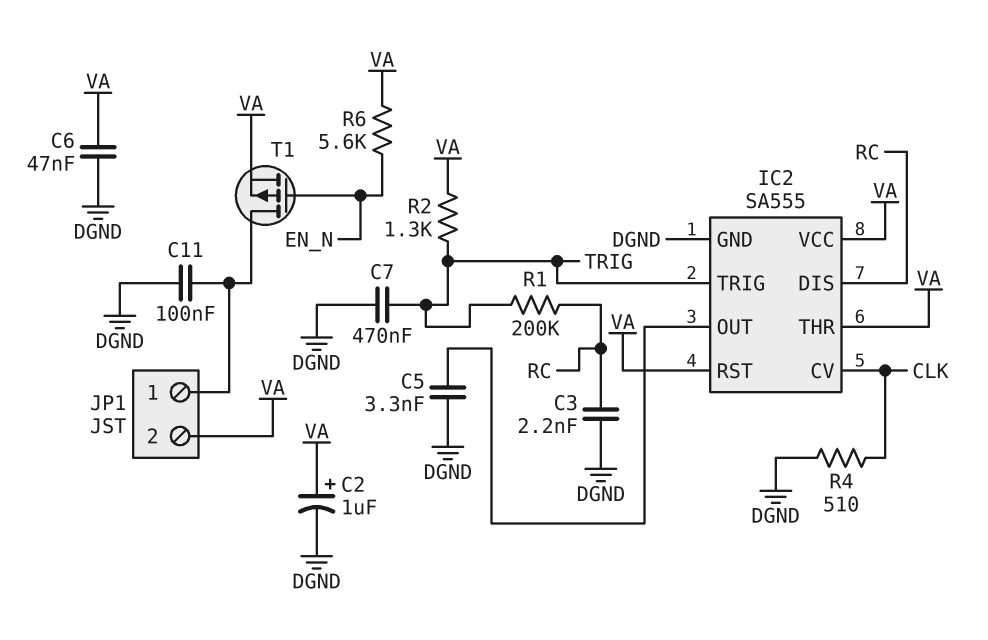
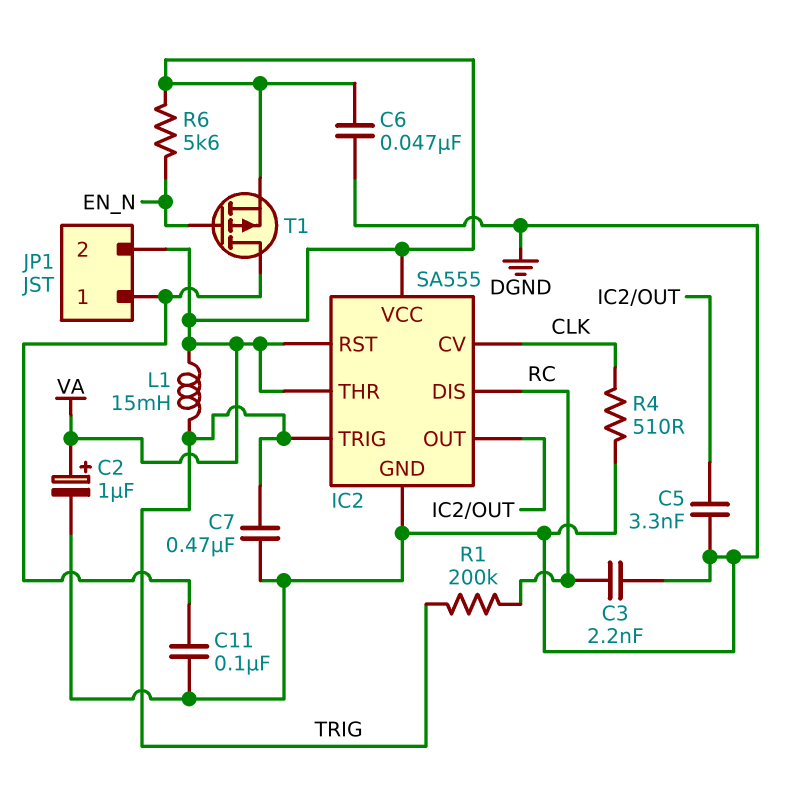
L1: none -> 15mH (TRIG, VA)
R2: 1.3k (TRIG, VA) -> none

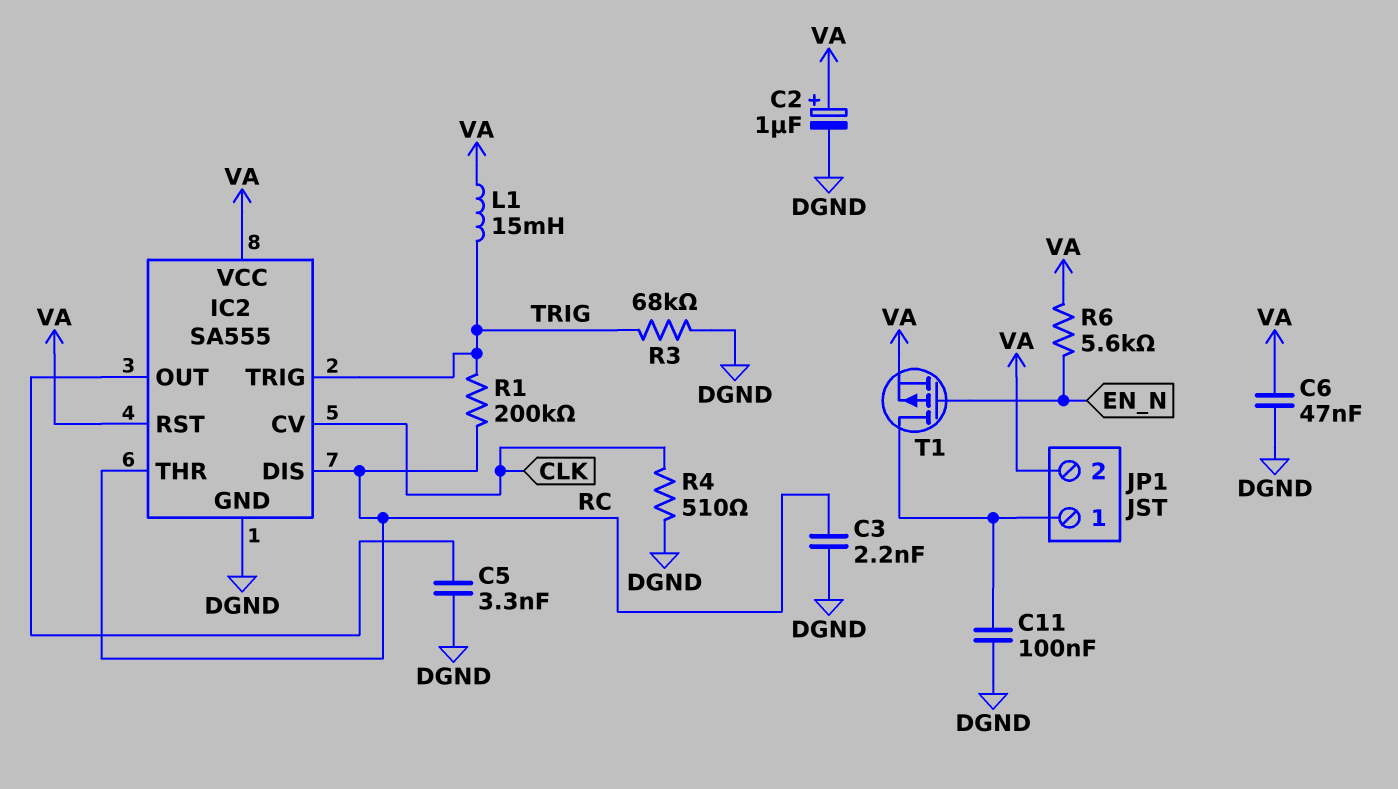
C7: 470nF (DGND, TRIG) -> none
IC2 pin THR: VA -> RC
R3: none -> 68k (DGND, TRIG)

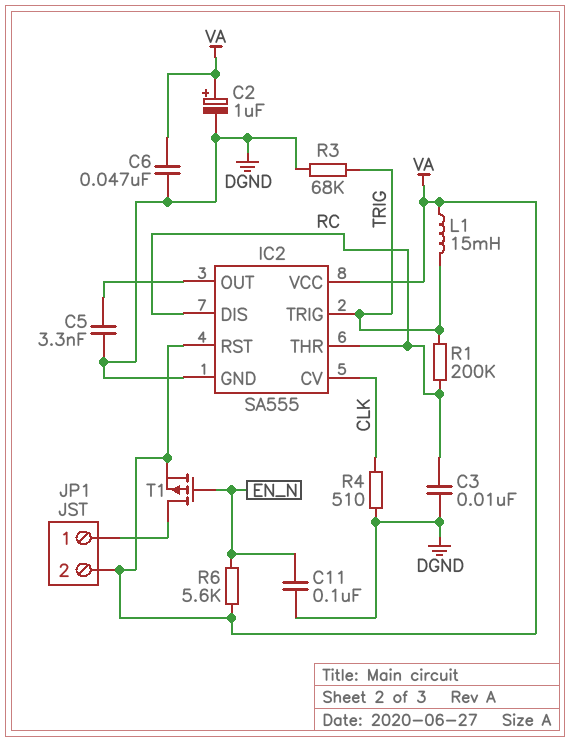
C3: 2.2nF (DGND, RC) -> 10nF (DGND, RC)
C11: 100nF (DGND, JP1/1) -> 100nF (DGND, EN_N)

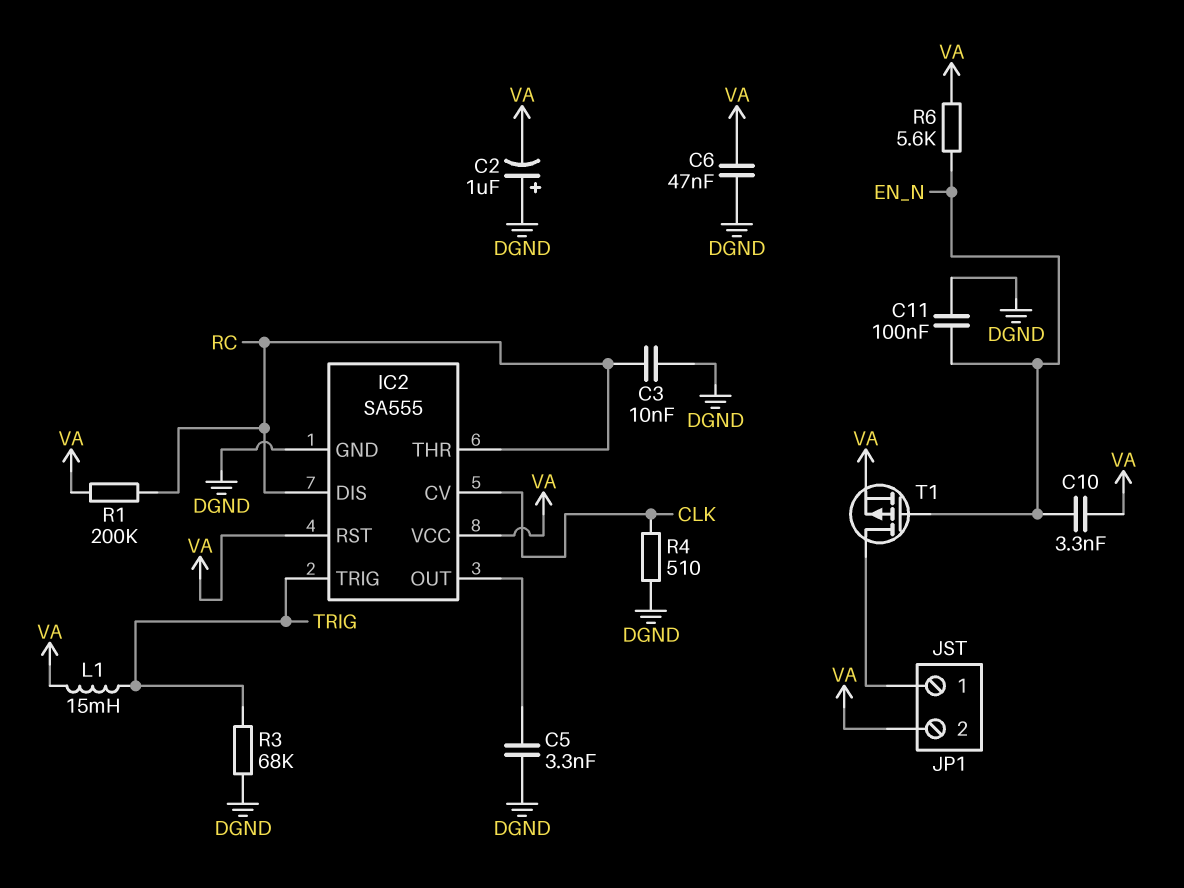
C2: 1uF (plus VA, minus DGND) -> 1uF (plus DGND, minus VA)
C10: none -> 3.3nF (EN_N, VA)
R1: 200k (RC, TRIG) -> 200k (RC, VA)

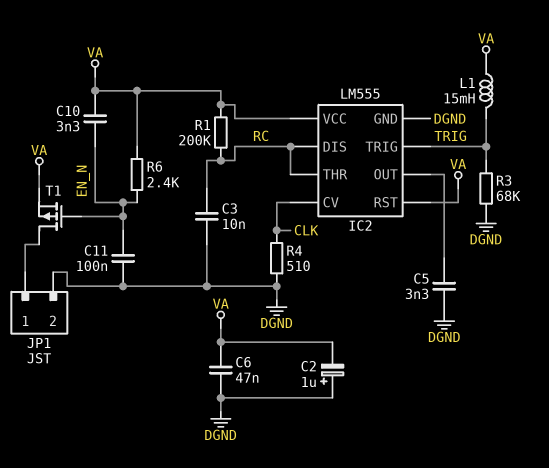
IC2: SA555 -> LM555
JP1 pin 2: VA -> DGND
R6: 5.6k (EN_N, VA) -> 2.4k (EN_N, VA)

